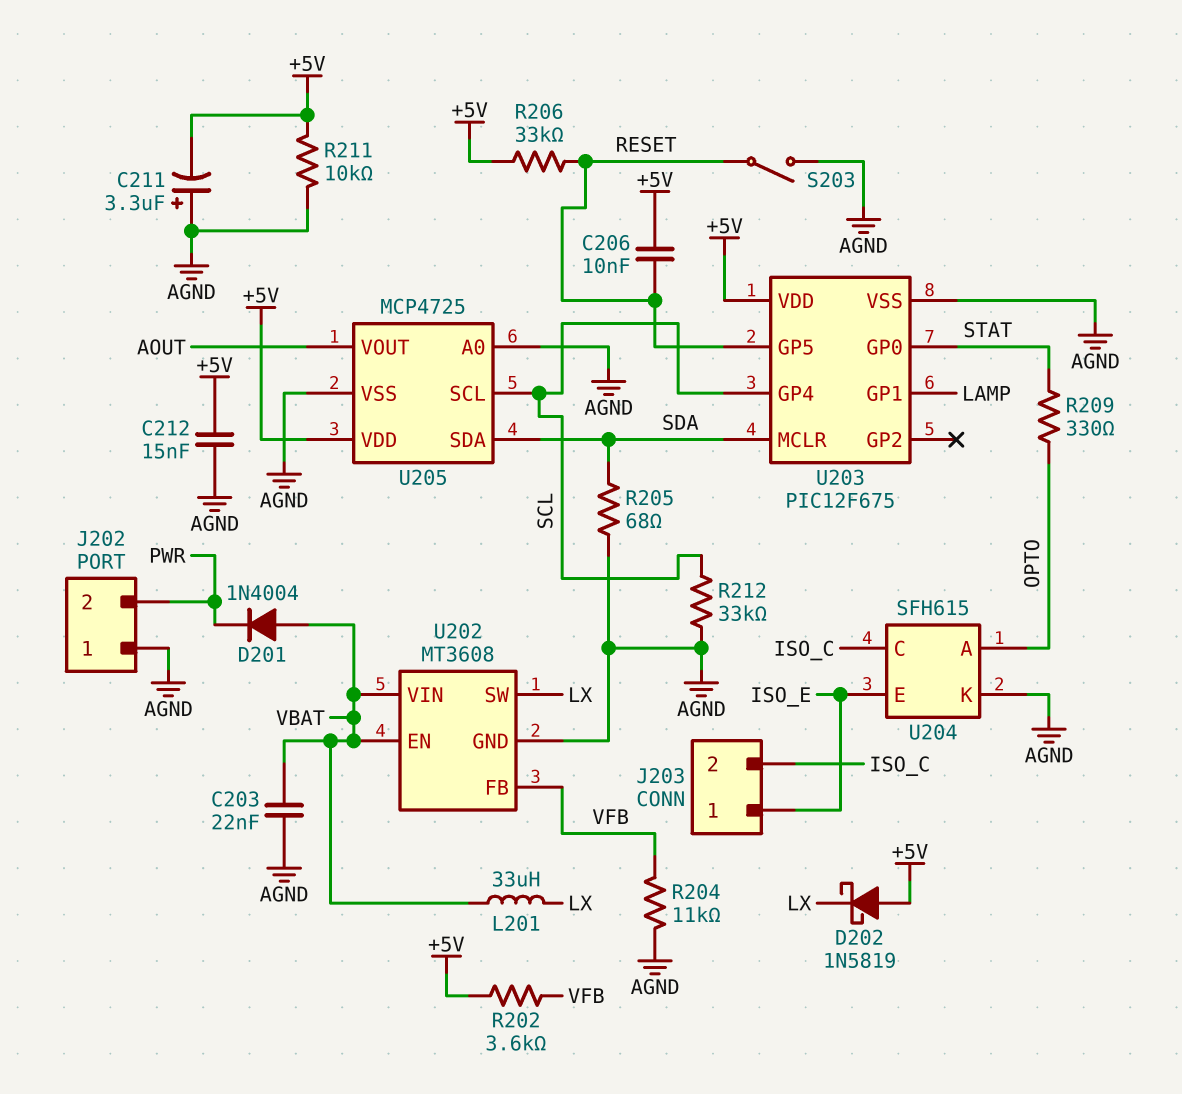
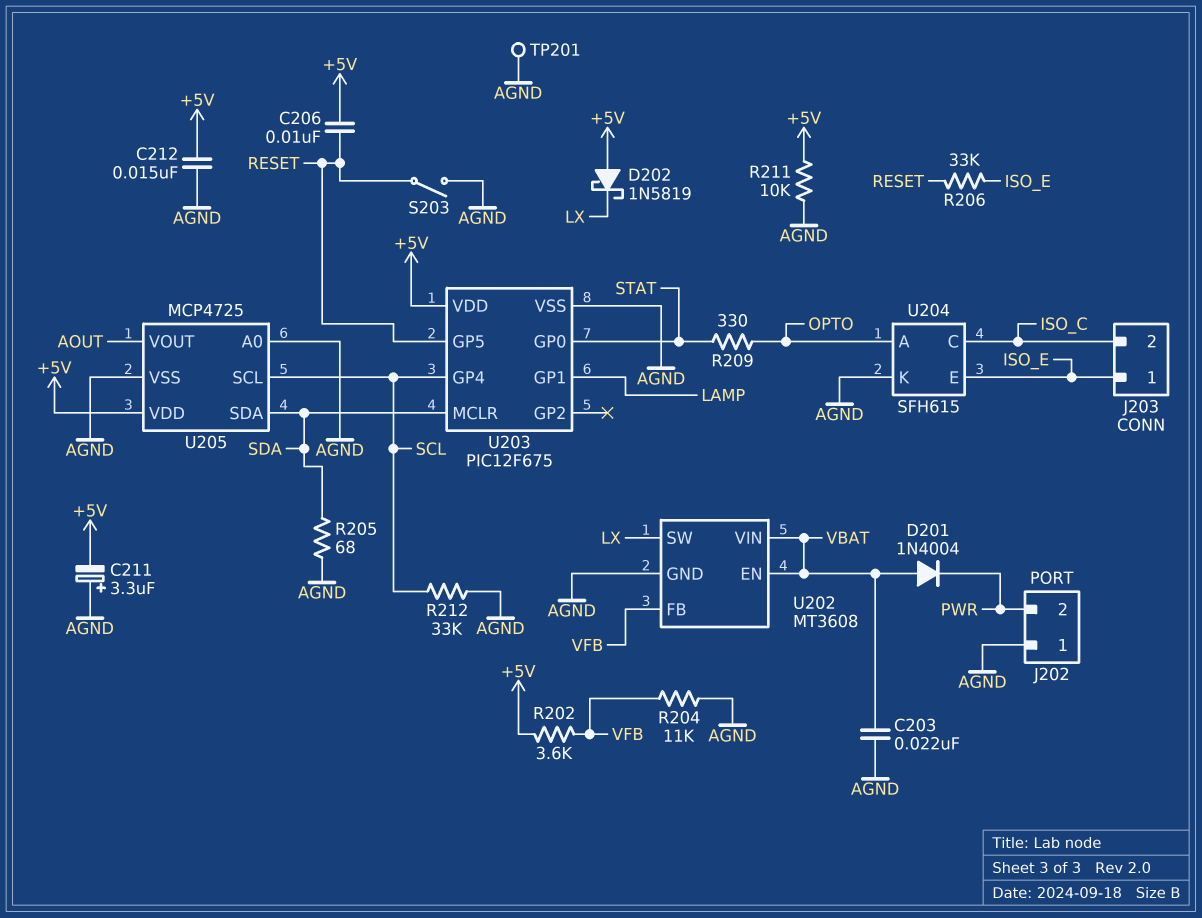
L201: 33uH (LX, VBAT) -> none
R206: 33k (+5V, RESET) -> 33k (ISO_E, RESET)
TP201: none -> test point (AGND)

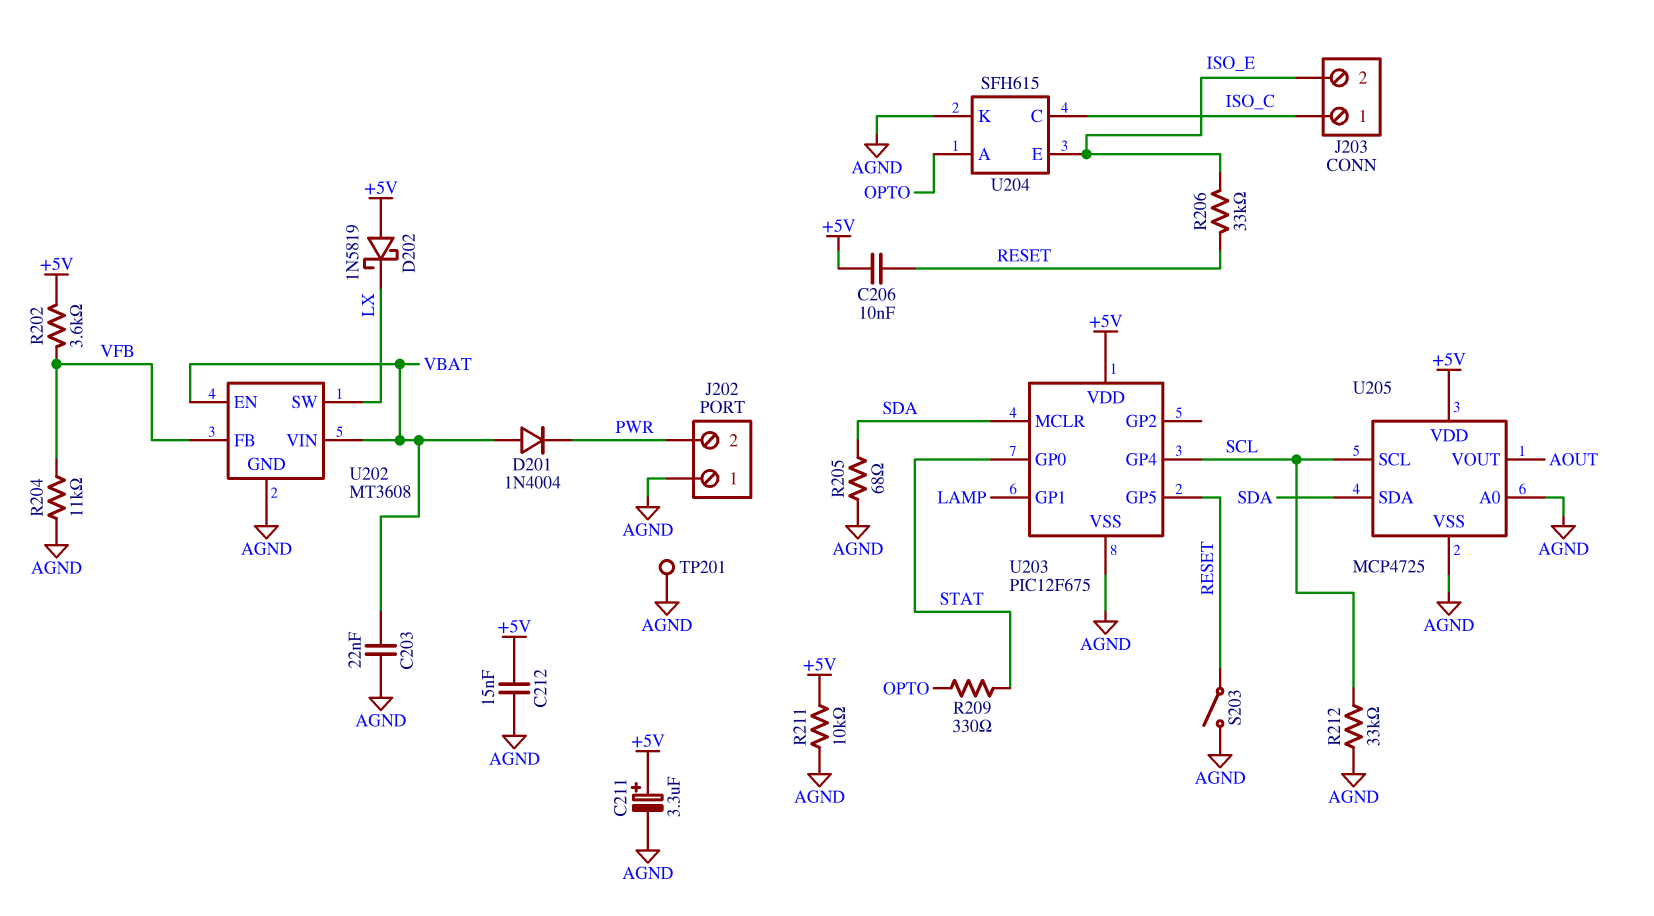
C211: 3.3uF (plus AGND, minus +5V) -> 3.3uF (plus +5V, minus AGND)
J203 pin 1: ISO_E -> ISO_C
J203 pin 2: ISO_C -> ISO_E

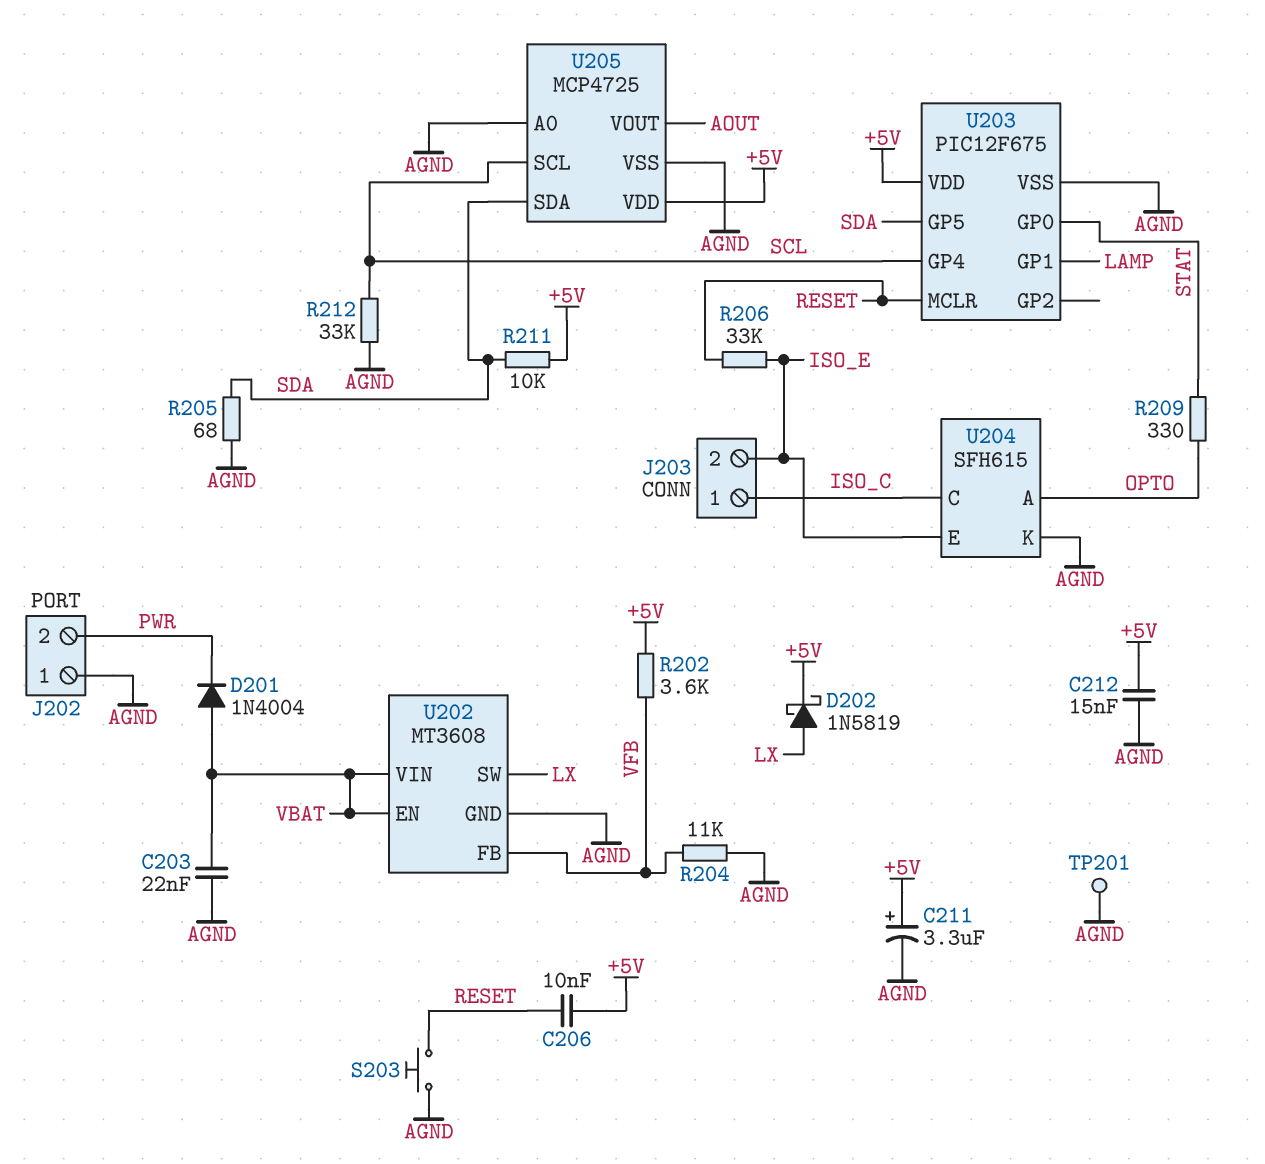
D202: schottky 1N5819 (A +5V, K LX) -> schottky 1N5819 (A LX, K +5V)
R211: 10k (+5V, AGND) -> 10k (+5V, SDA)
S203: switch (AGND, RESET) -> button (AGND, RESET)
U203 pin GP5: RESET -> SDA
U203 pin MCLR: SDA -> RESET

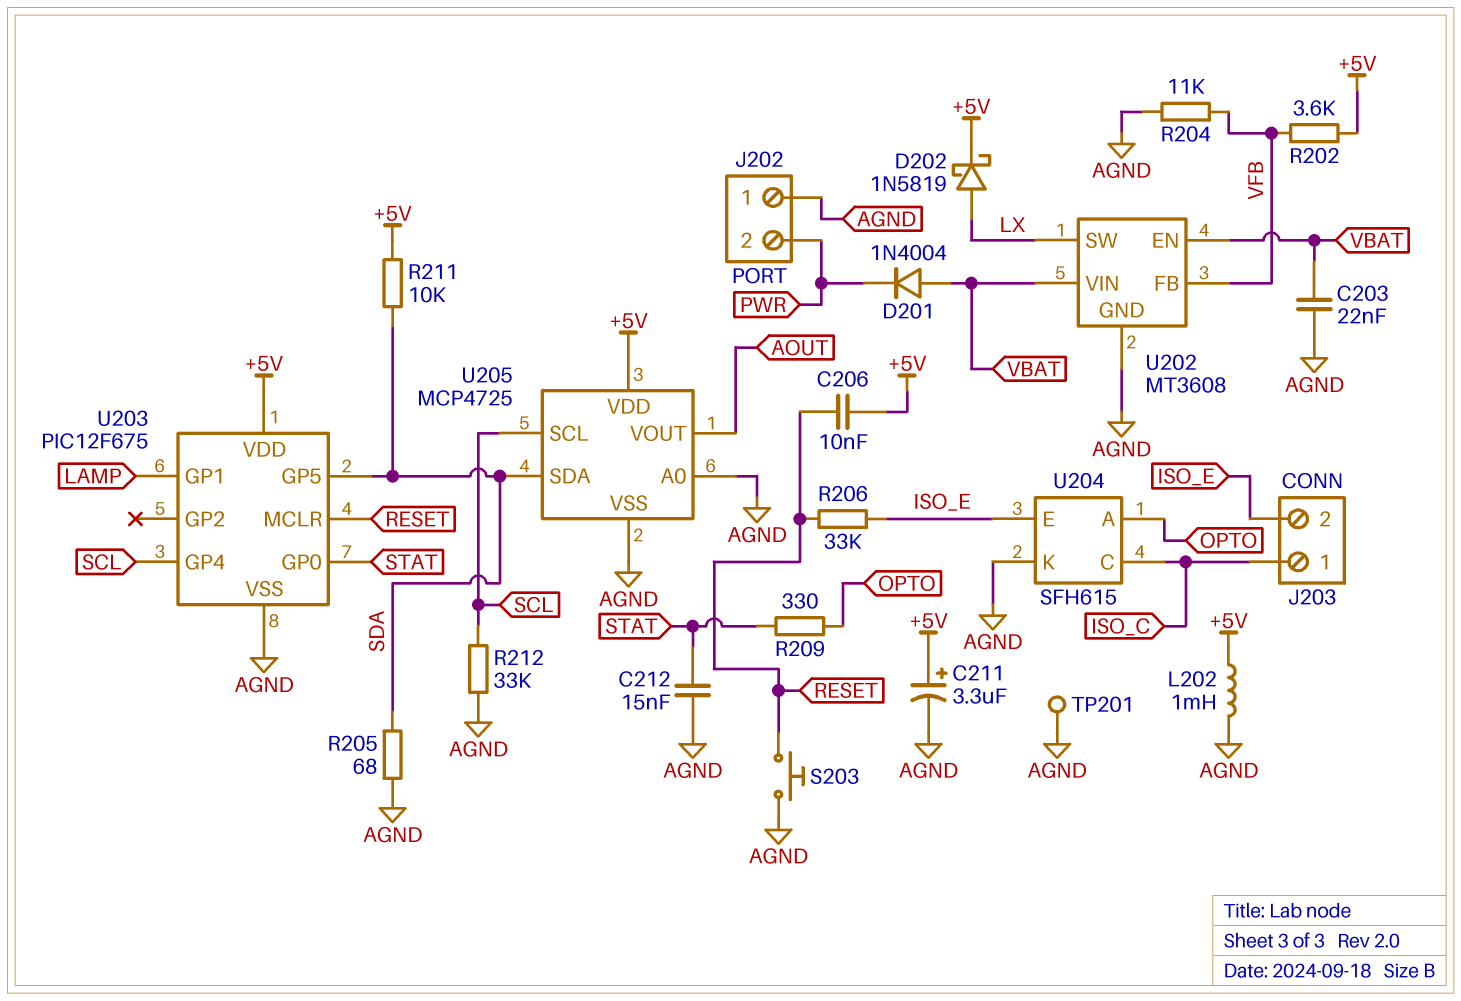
C212: 15nF (+5V, AGND) -> 15nF (AGND, STAT)
L202: none -> 1mH (+5V, AGND)

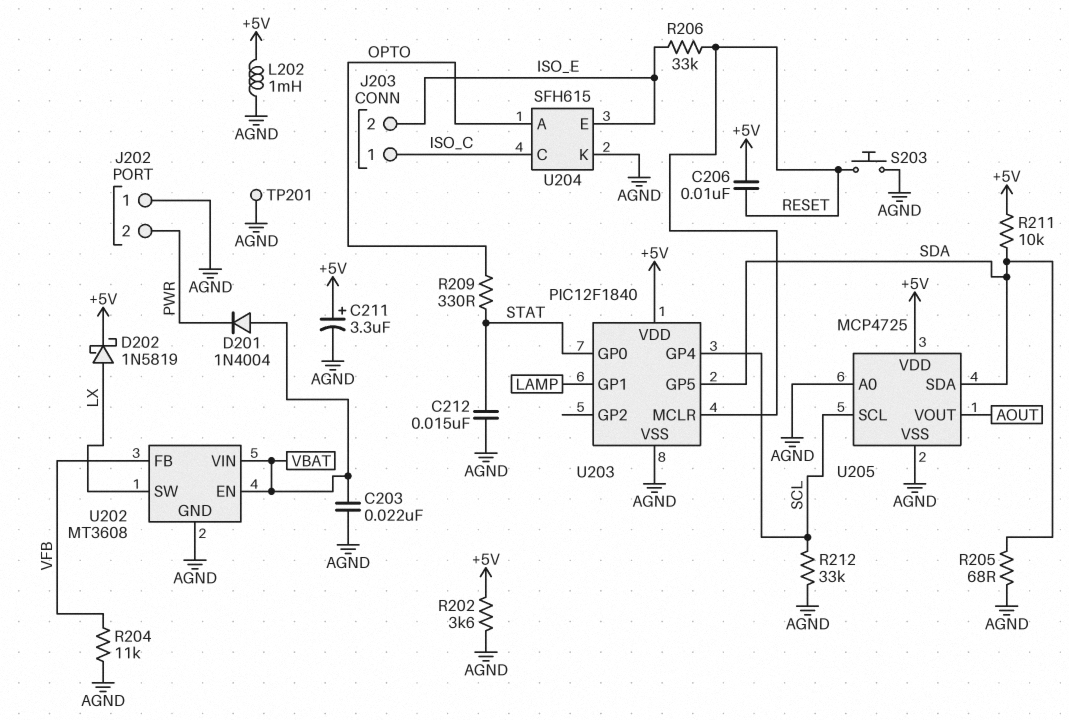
R202: 3.6k (+5V, VFB) -> 3.6k (+5V, AGND)
U203: PIC12F675 -> PIC12F1840

